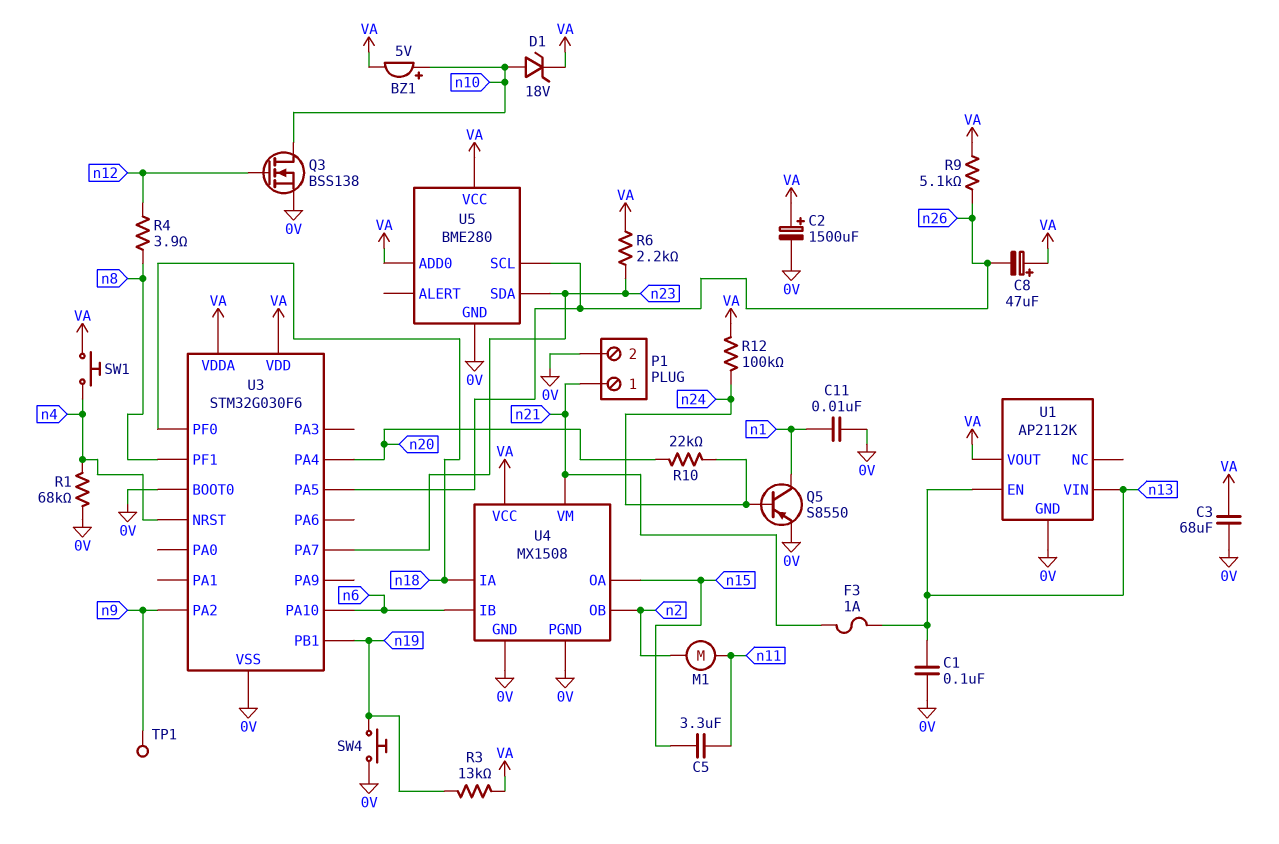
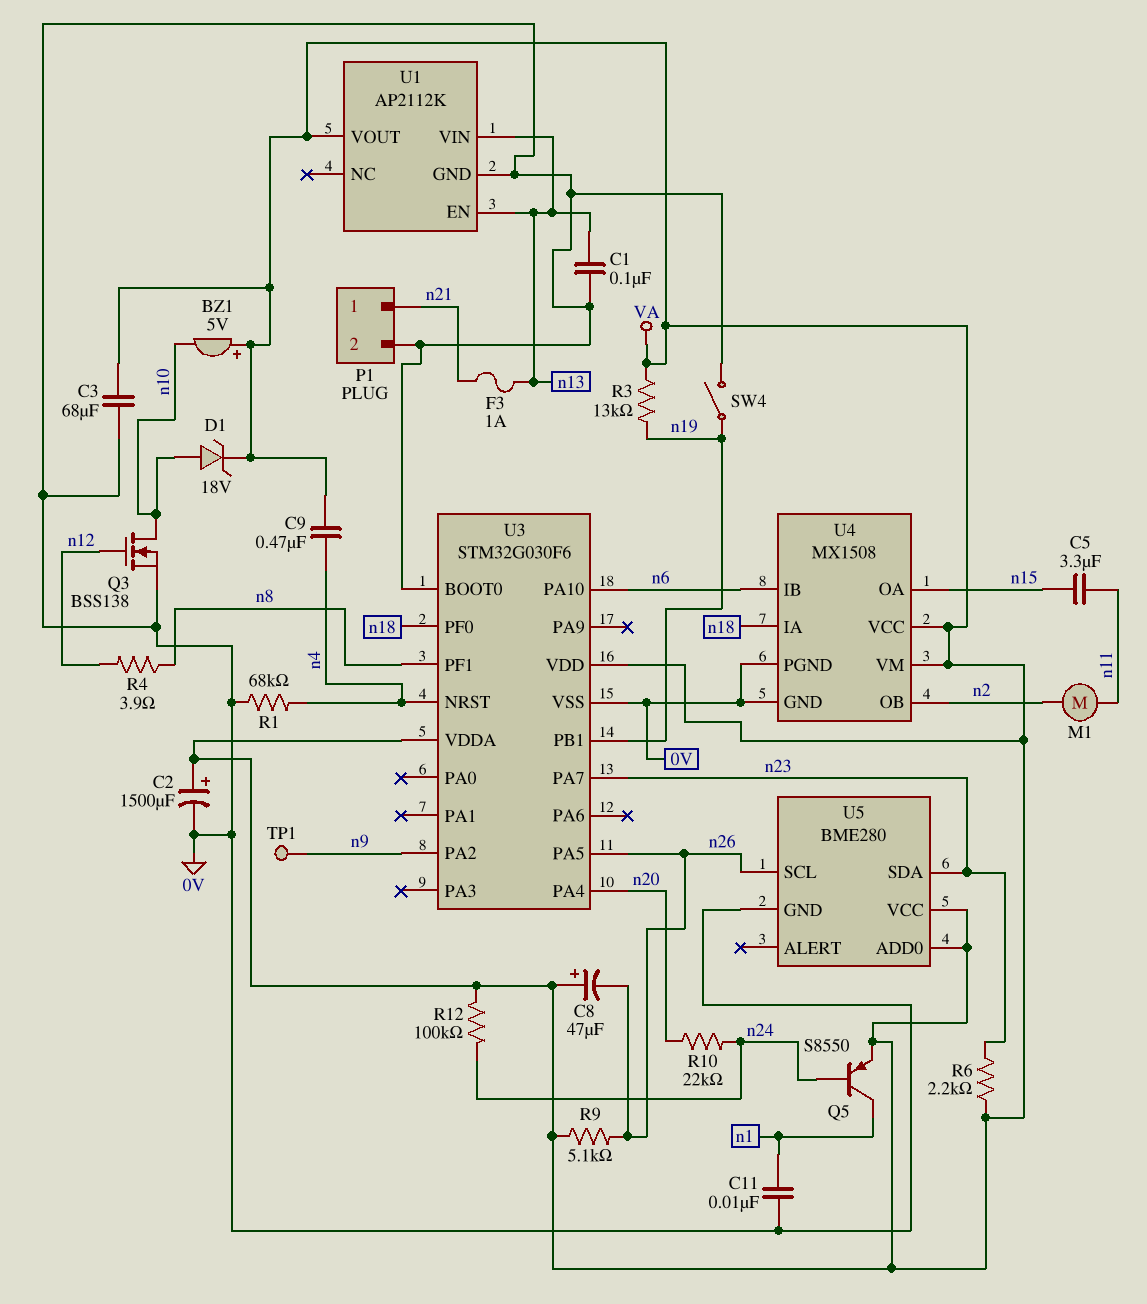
BZ1: buzzer 5V (plus n10, minus VA) -> buzzer 5V (plus VA, minus n10)
C9: none -> 470nF (VA, n4)
Q5: PNP S8550 (B n24, C n1, E 0V) -> PNP S8550 (B n24, C n1, E VA)
SW1: button (VA, n4) -> none
SW4: button (0V, n19) -> switch (0V, n19)
U4 pin VM: n21 -> VA

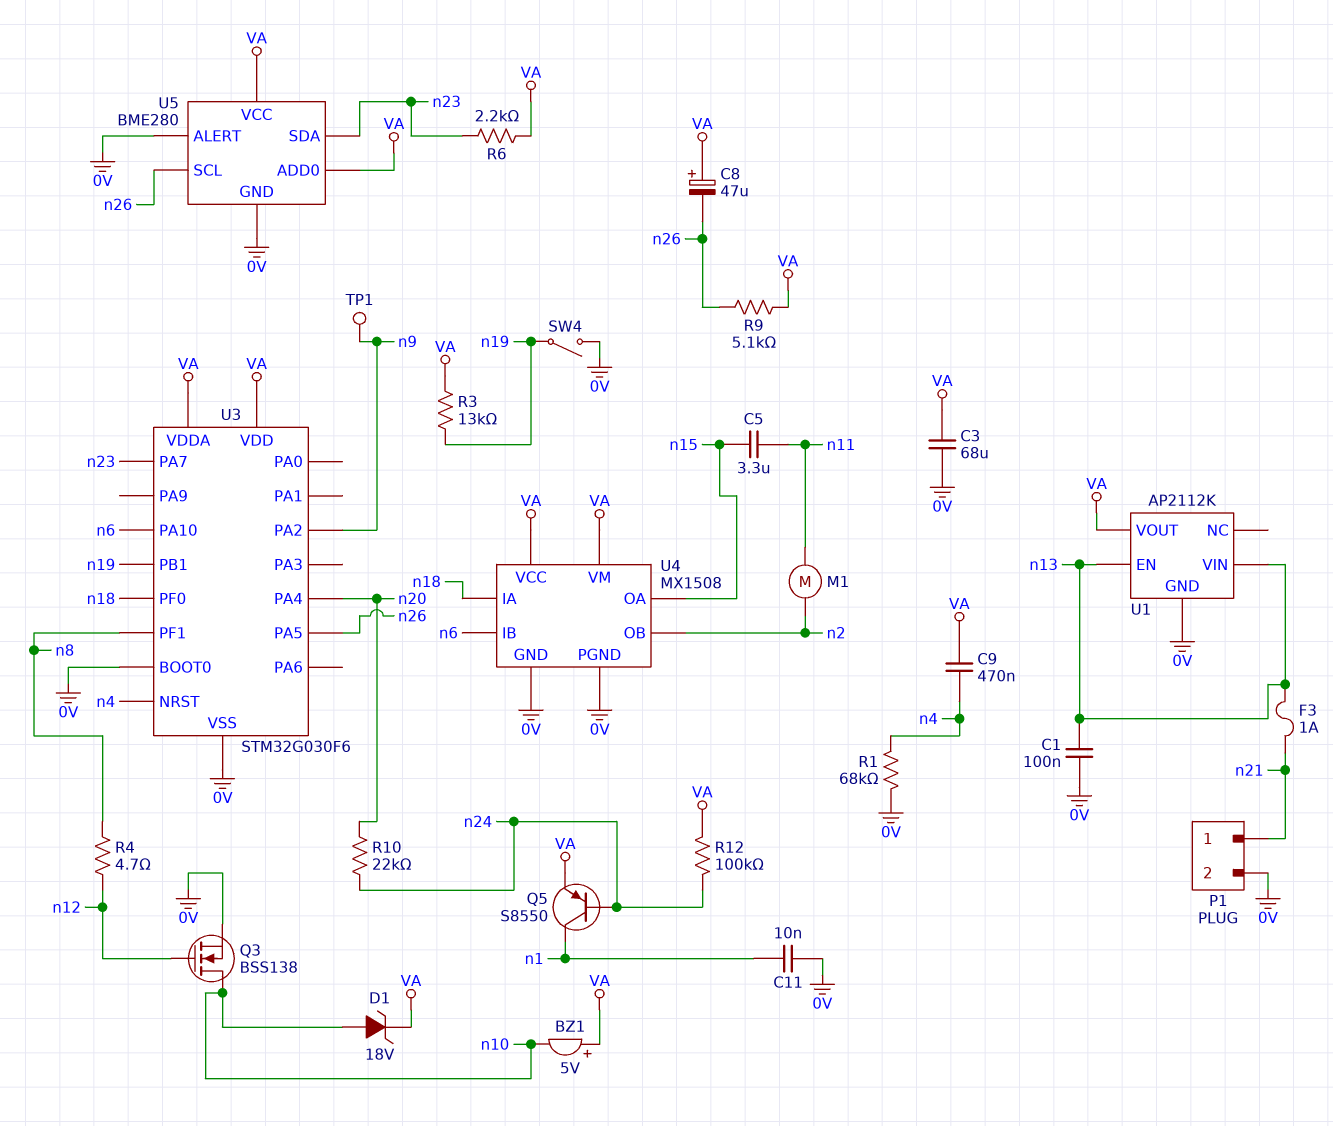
C2: 1500uF (plus VA, minus 0V) -> none
R4: 3.9 (n8, n12) -> 4.7 (n8, n12)
U5 pin ALERT: none -> 0V

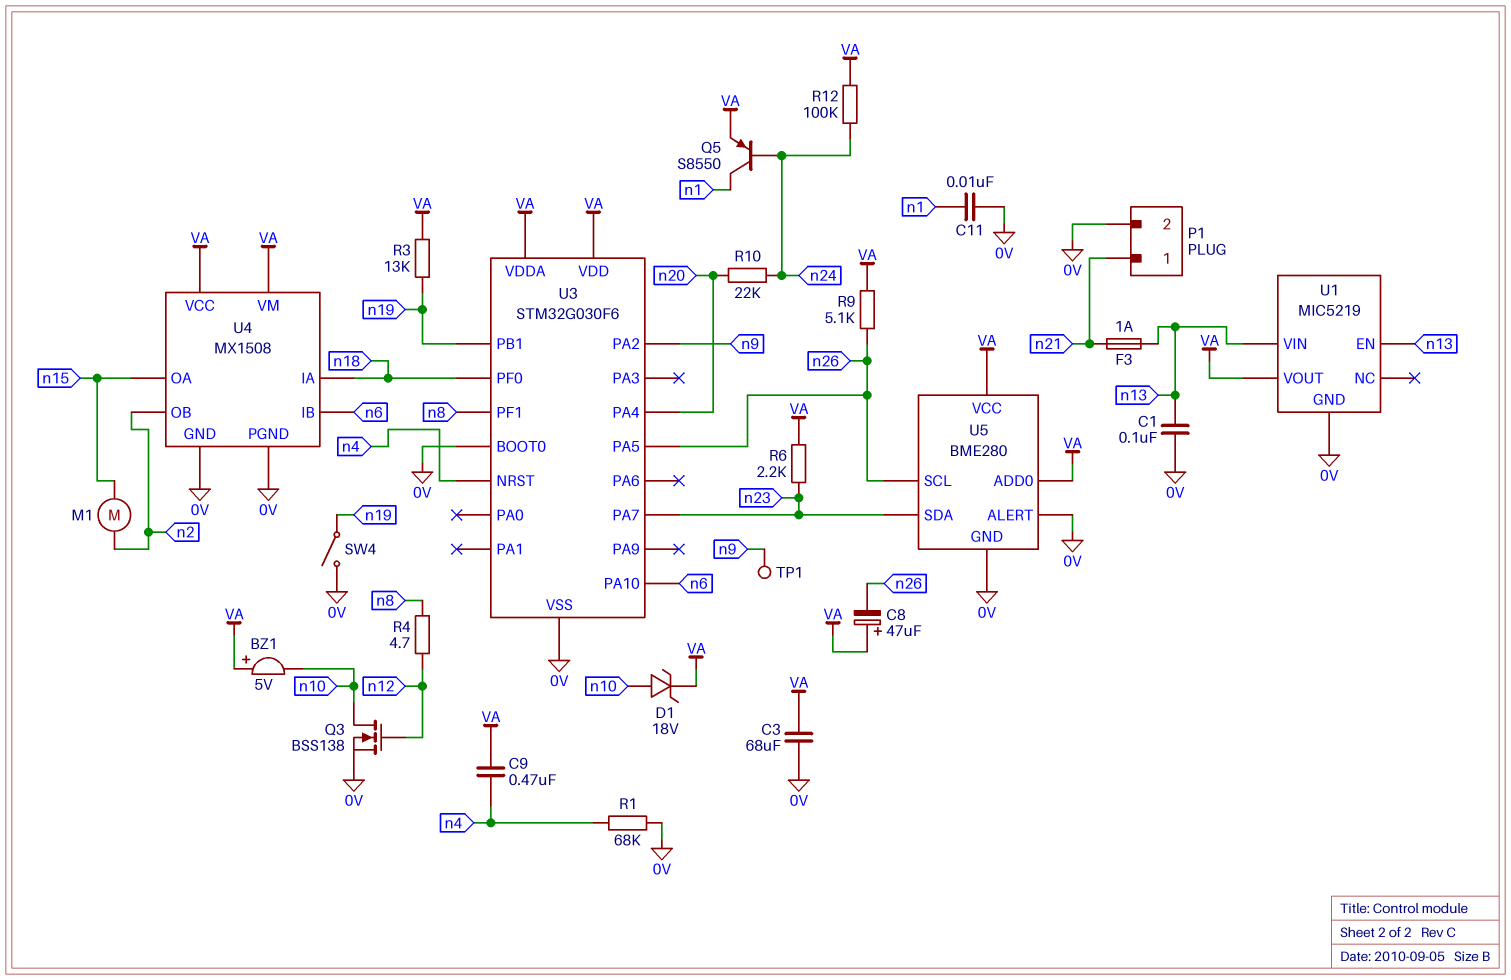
C5: 3.3uF (n11, n15) -> none
M1: motor (n2, n11) -> motor (n2, n15)
U1: AP2112K -> MIC5219

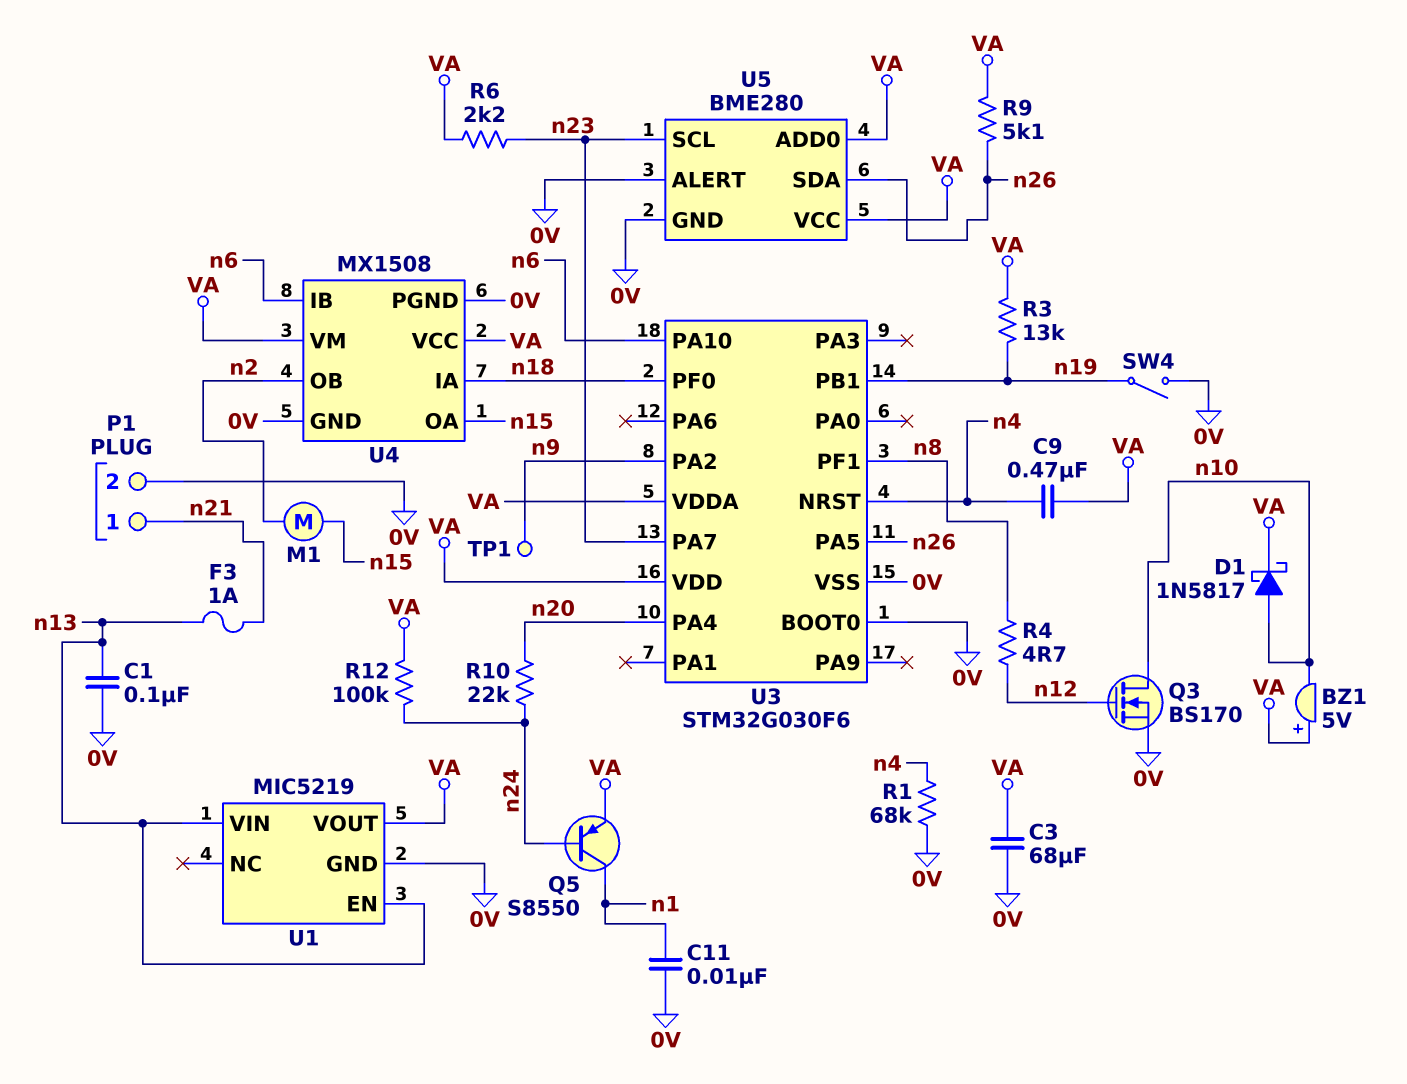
C8: 47uF (plus VA, minus n26) -> none
D1: zener 18V (A n10, K VA) -> schottky 1N5817 (A n10, K VA)
Q3: NMOS BSS138 (G n12, D n10, S 0V) -> NMOS BS170 (G n12, D n10, S 0V)
U5 pin SCL: n26 -> n23
U5 pin SDA: n23 -> n26

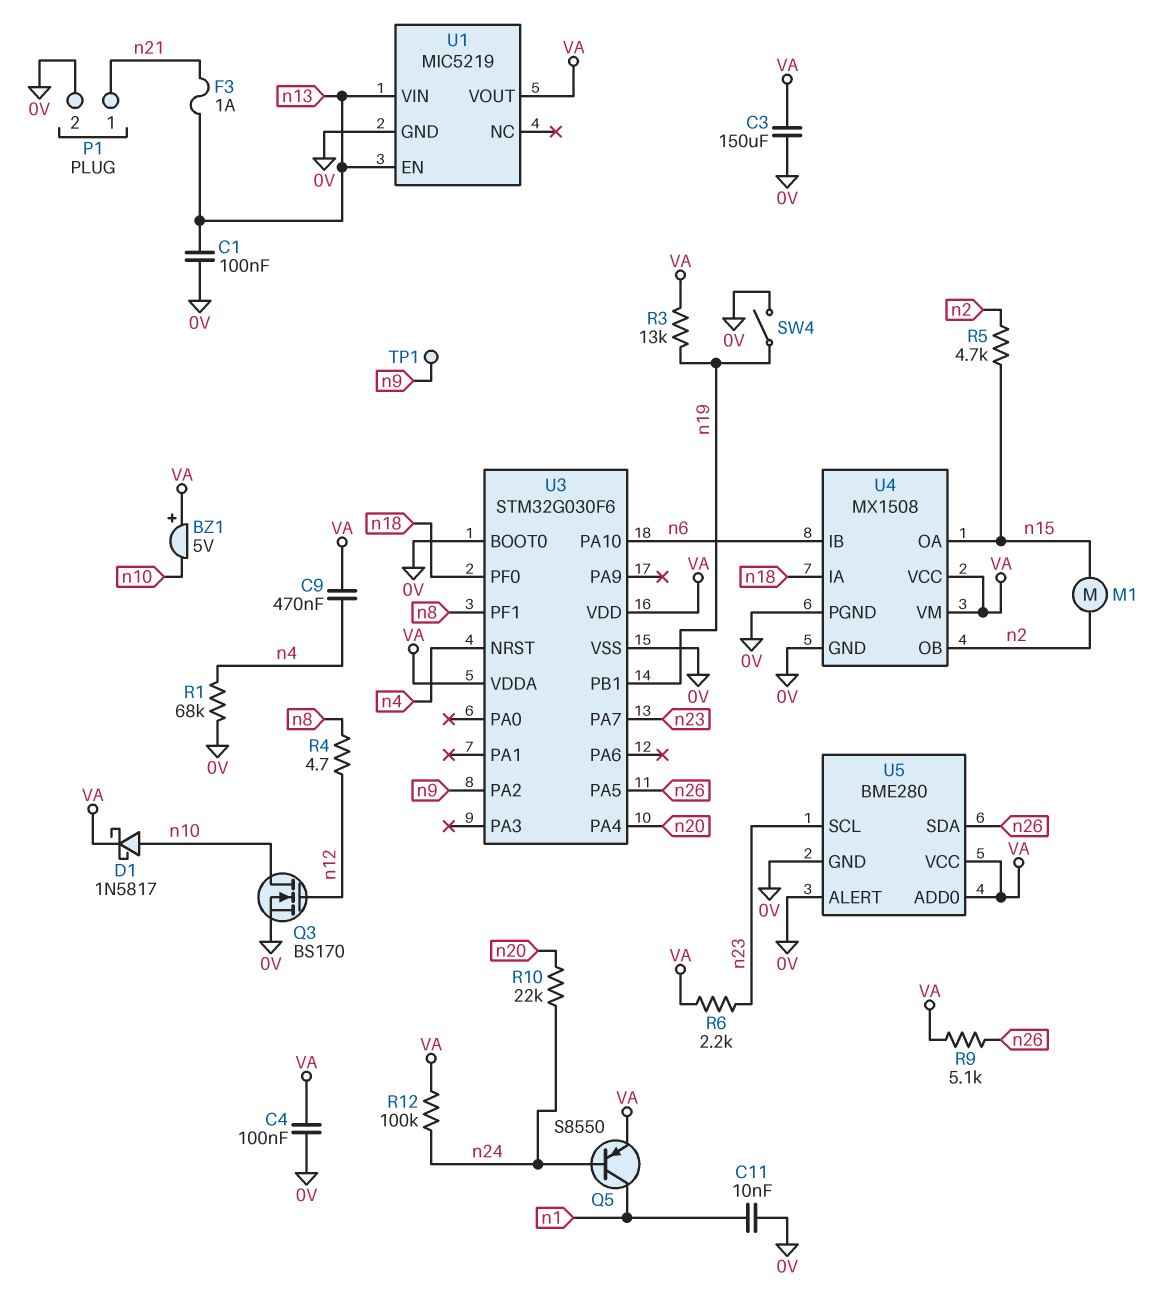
C3: 68uF (0V, VA) -> 150uF (0V, VA)
C4: none -> 100nF (0V, VA)
R5: none -> 4.7k (n2, n15)

